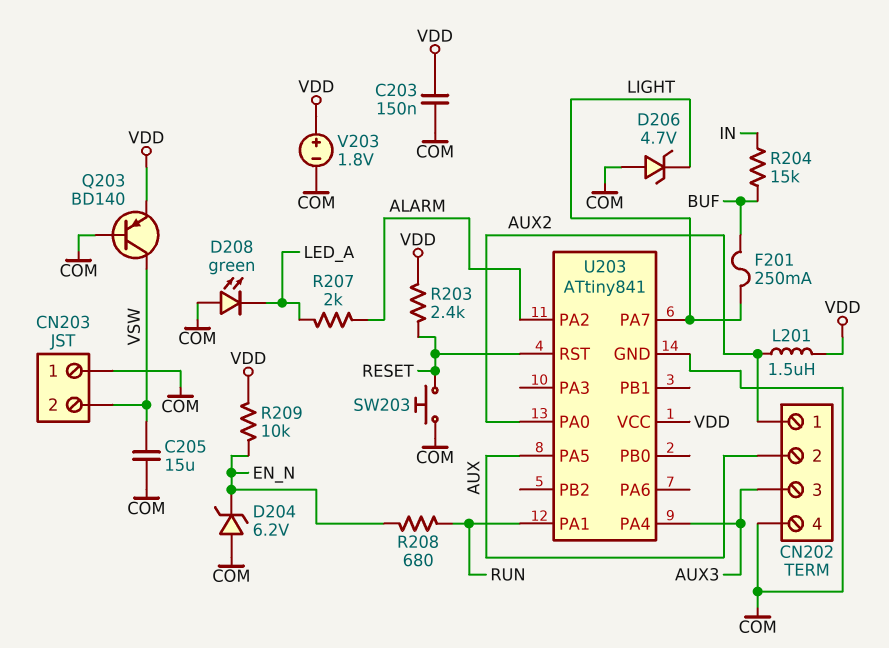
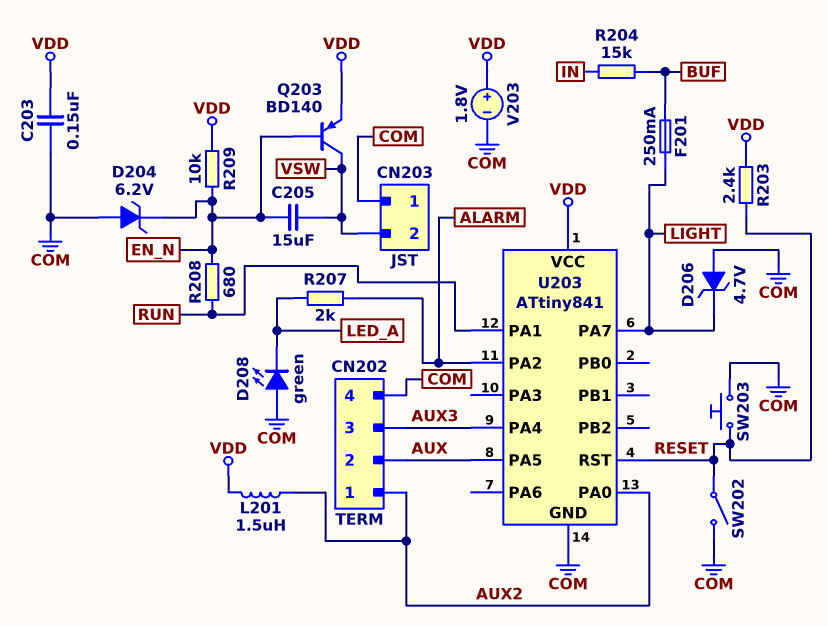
C205: 15uF (COM, VSW) -> 15uF (EN_N, VSW)
Q203: PNP BD140 (B COM, C VSW, E VDD) -> PNP BD140 (B EN_N, C VSW, E VDD)
SW202: none -> switch (COM, RESET)

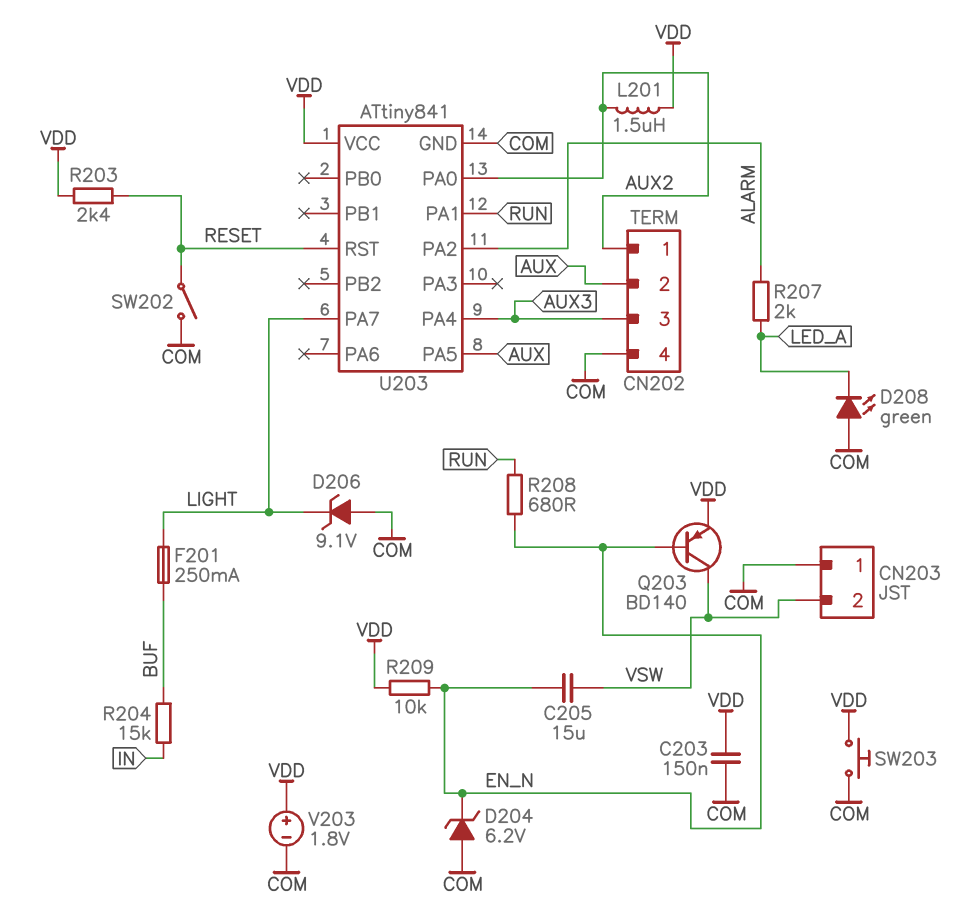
D206: zener 4.7V (A COM, K LIGHT) -> zener 9.1V (A COM, K LIGHT)
SW203: button (COM, RESET) -> button (COM, VDD)

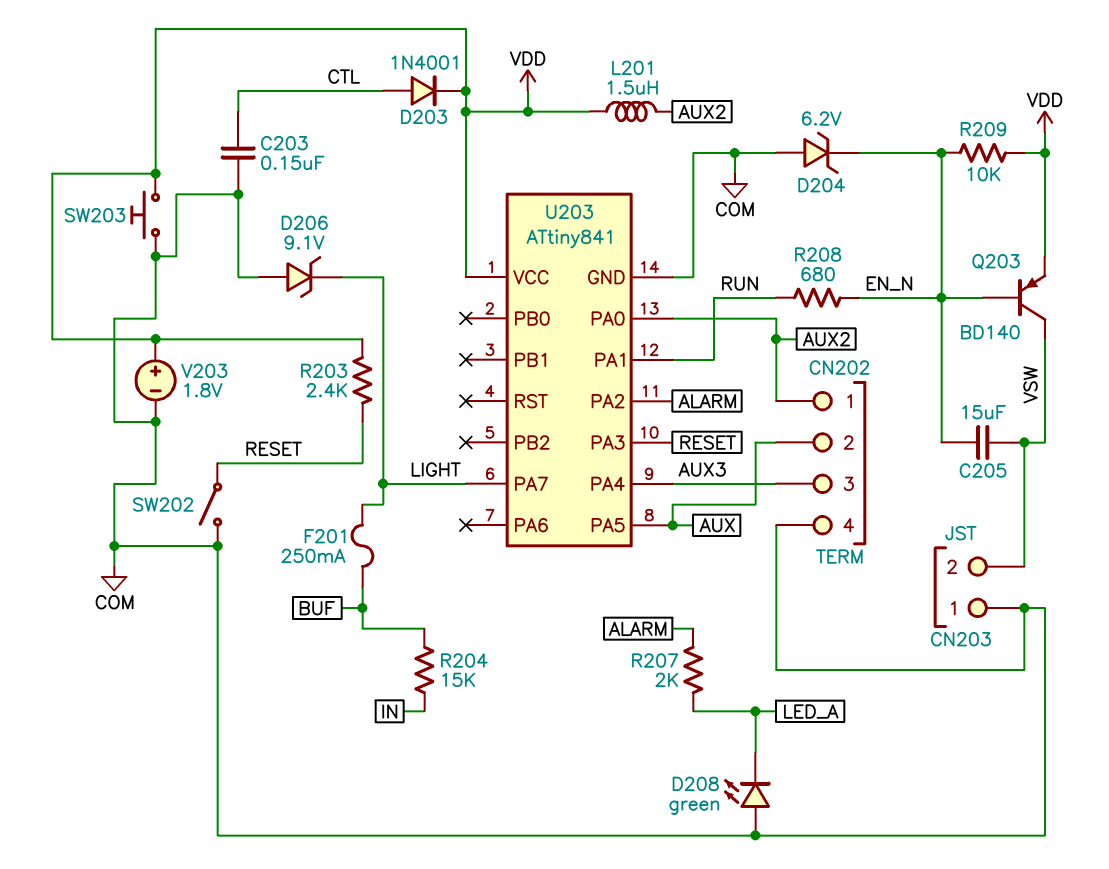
C203: 150nF (COM, VDD) -> 150nF (COM, CTL)
D203: none -> diode 1N4001 (A CTL, K VDD)
U203 pin PA3: none -> RESET
U203 pin RST: RESET -> none

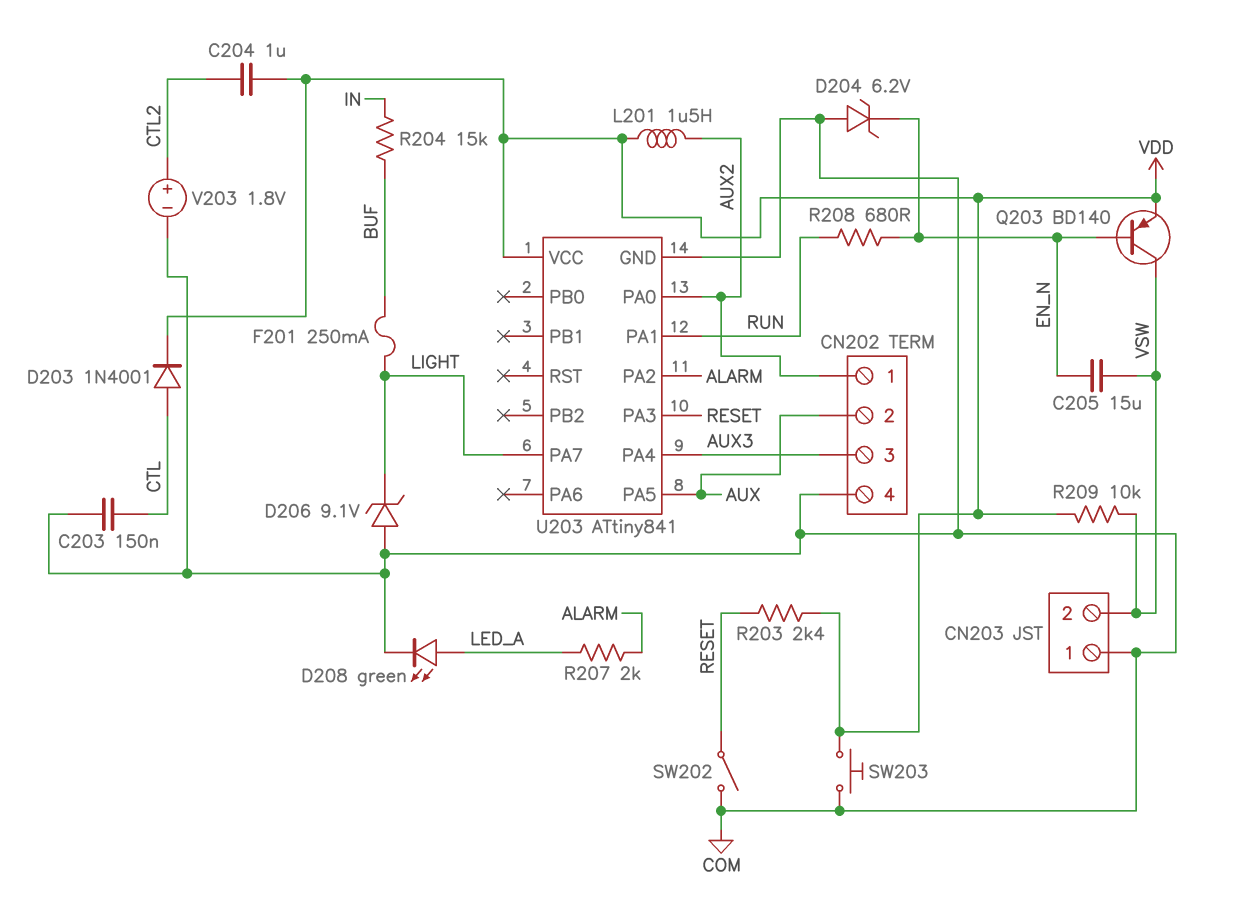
C204: none -> 1uF (CTL2, VDD)
D208: LED green (A COM, K LED_A) -> LED green (A LED_A, K COM)
R209: 10k (EN_N, VDD) -> 10k (VDD, VSW)
V203: 1.8V (plus VDD, minus COM) -> 1.8V (plus CTL2, minus COM)

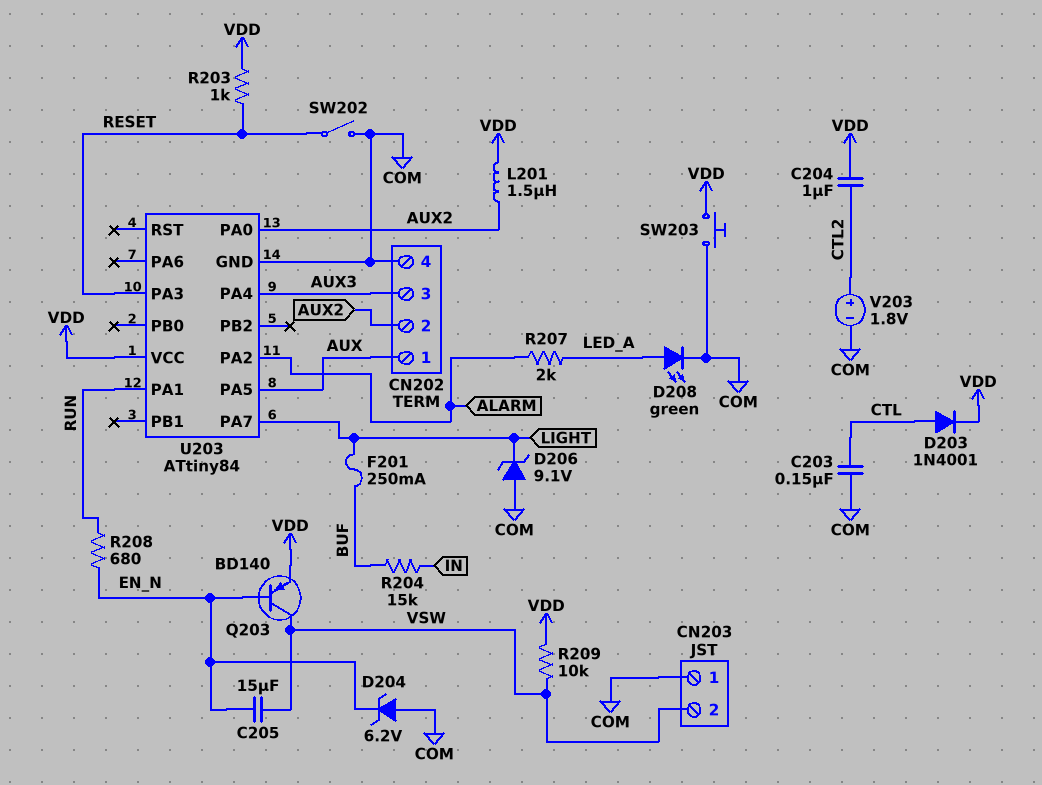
CN202 pin 1: AUX2 -> AUX
CN202 pin 2: AUX -> AUX2
R203: 2.4k (RESET, VDD) -> 1k (RESET, VDD)
U203: ATtiny841 -> ATtiny84

